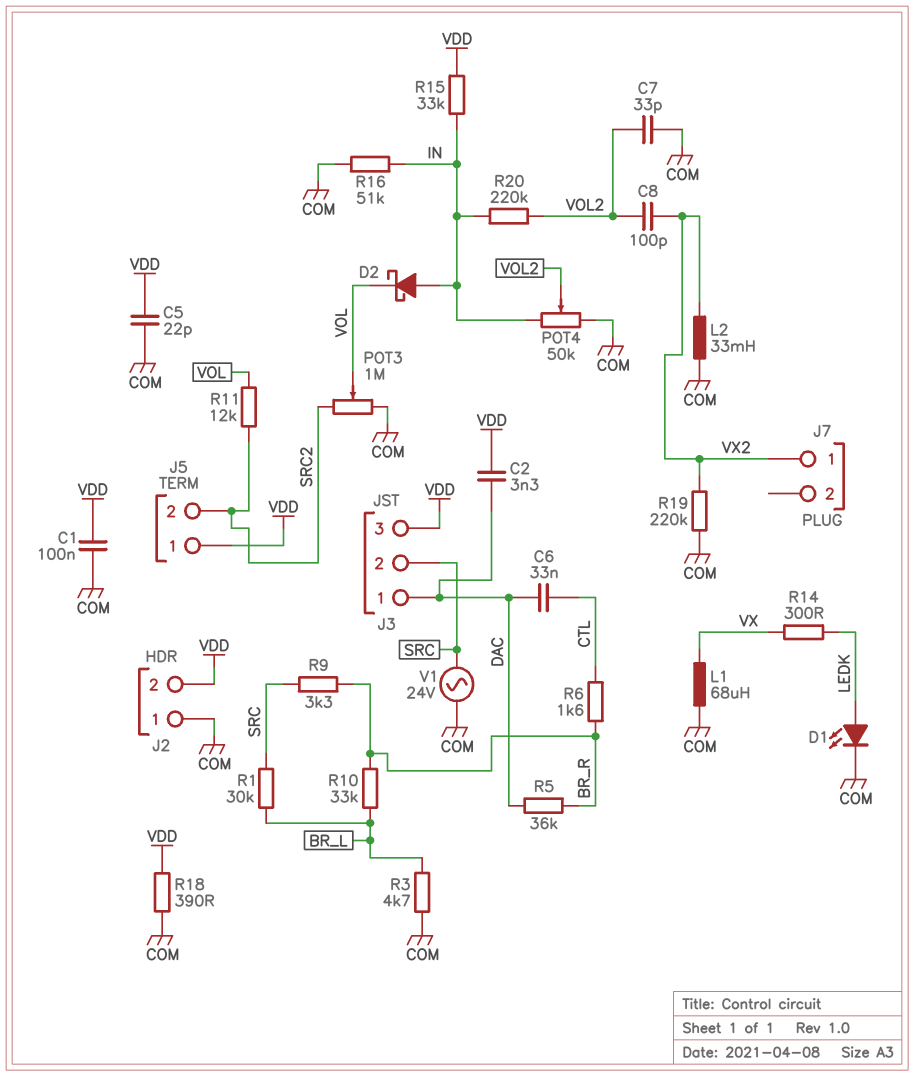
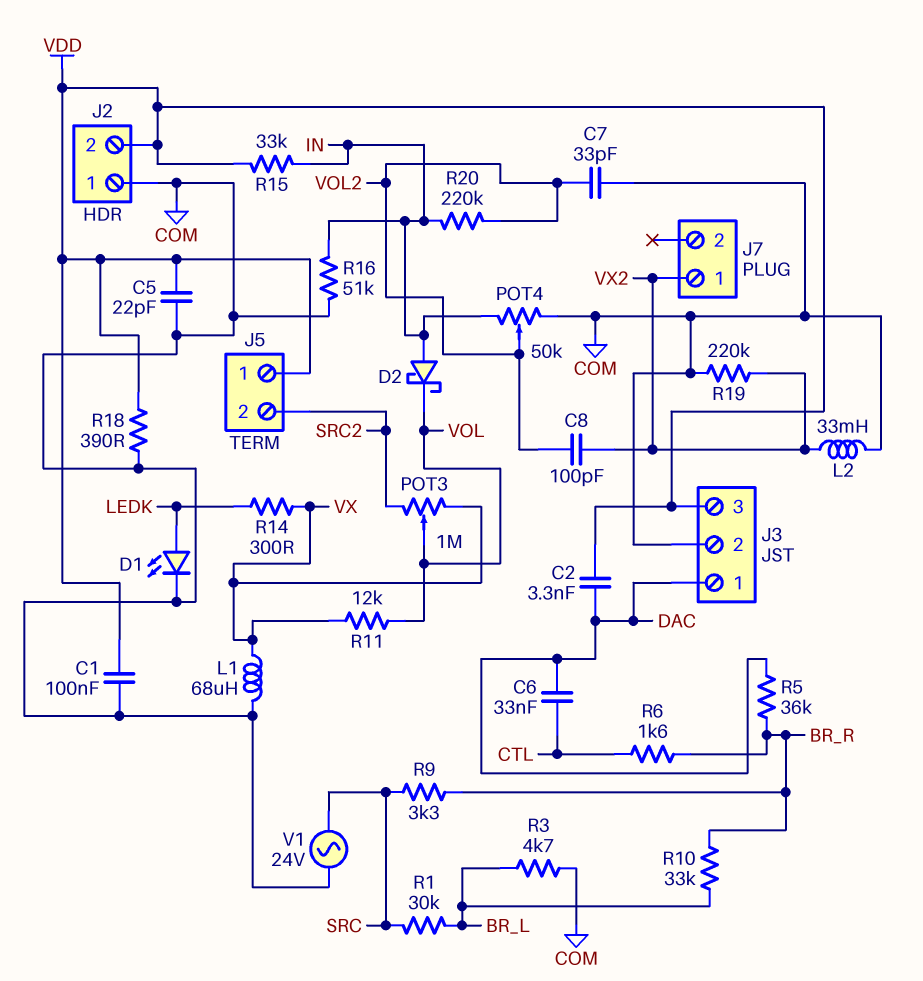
J3 pin 2: SRC -> COM
POT3: 1M (COM, SRC2, wiper VOL) -> 1M (SRC2, VX, wiper VOL)
R11: 12k (SRC2, VOL) -> 12k (VOL, VX)

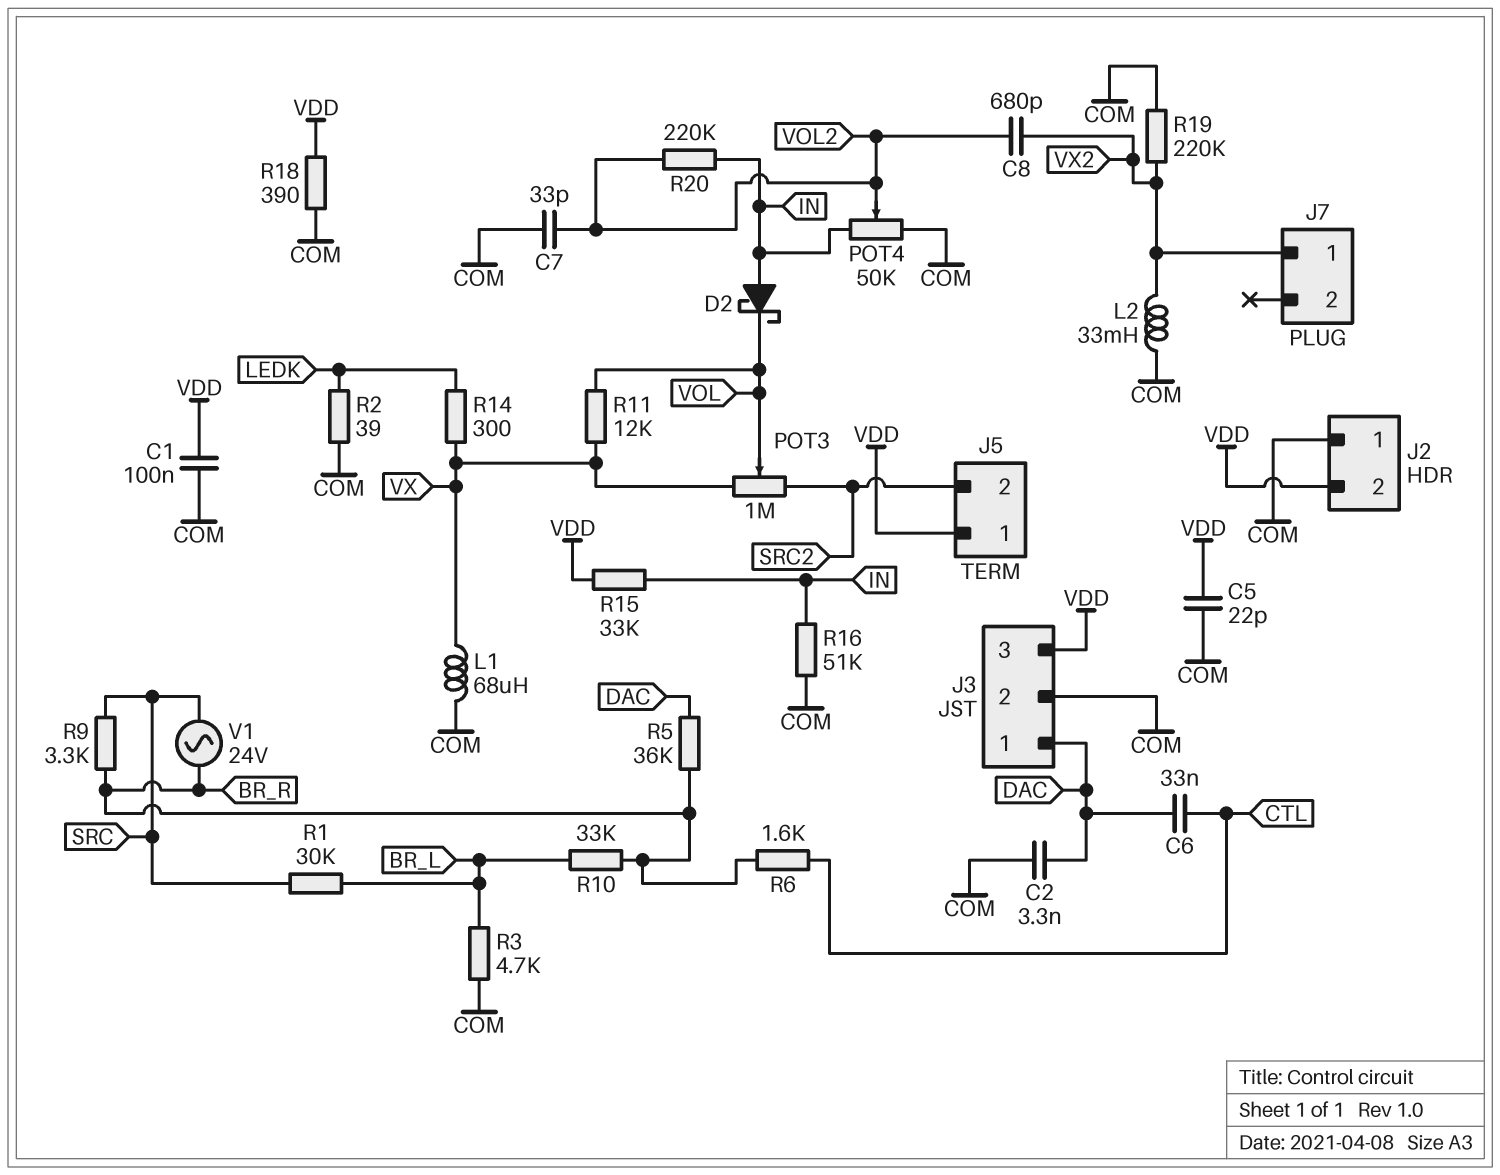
C2: 3.3nF (DAC, VDD) -> 3.3nF (COM, DAC)
C8: 100pF (VOL2, VX2) -> 680pF (VOL2, VX2)
D1: LED (A LEDK, K COM) -> none
R2: none -> 39 (COM, LEDK)
V1: AC 24V (COM, SRC) -> AC 24V (BR_R, SRC)

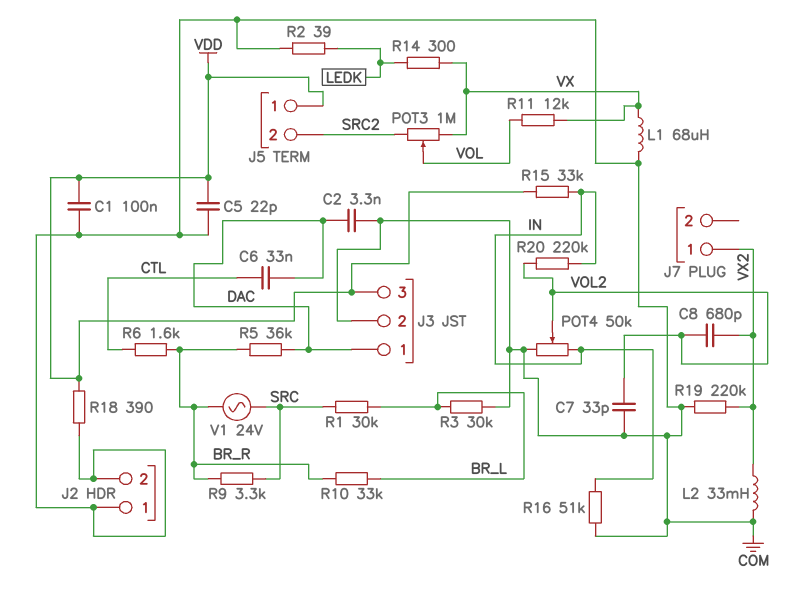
D2: schottky (A IN, K VOL) -> none
J2 pin 2: VDD -> COM
R3: 4.7k (BR_L, COM) -> 30k (BR_L, COM)

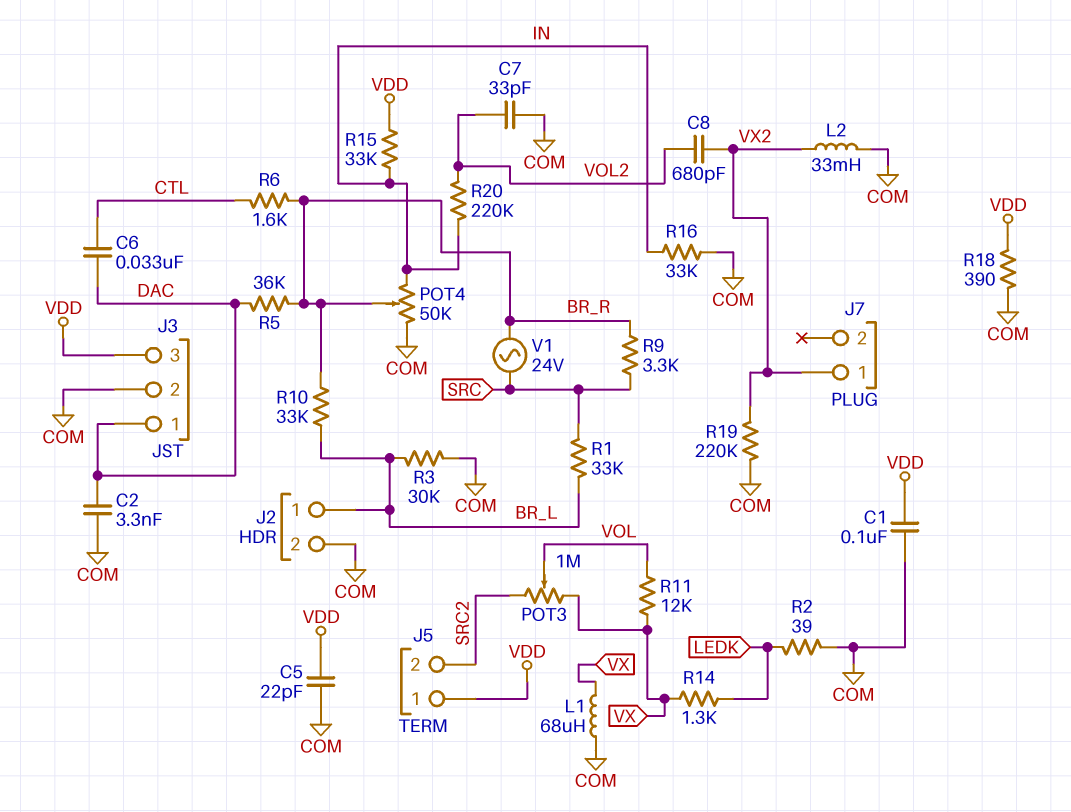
J2 pin 1: COM -> BR_L
POT4: 50k (COM, IN, wiper VOL2) -> 50k (COM, IN, wiper BR_R)
R1: 30k (BR_L, SRC) -> 33k (BR_L, SRC)
R14: 300 (LEDK, VX) -> 1.3k (LEDK, VX)
R16: 51k (COM, IN) -> 33k (COM, IN)

